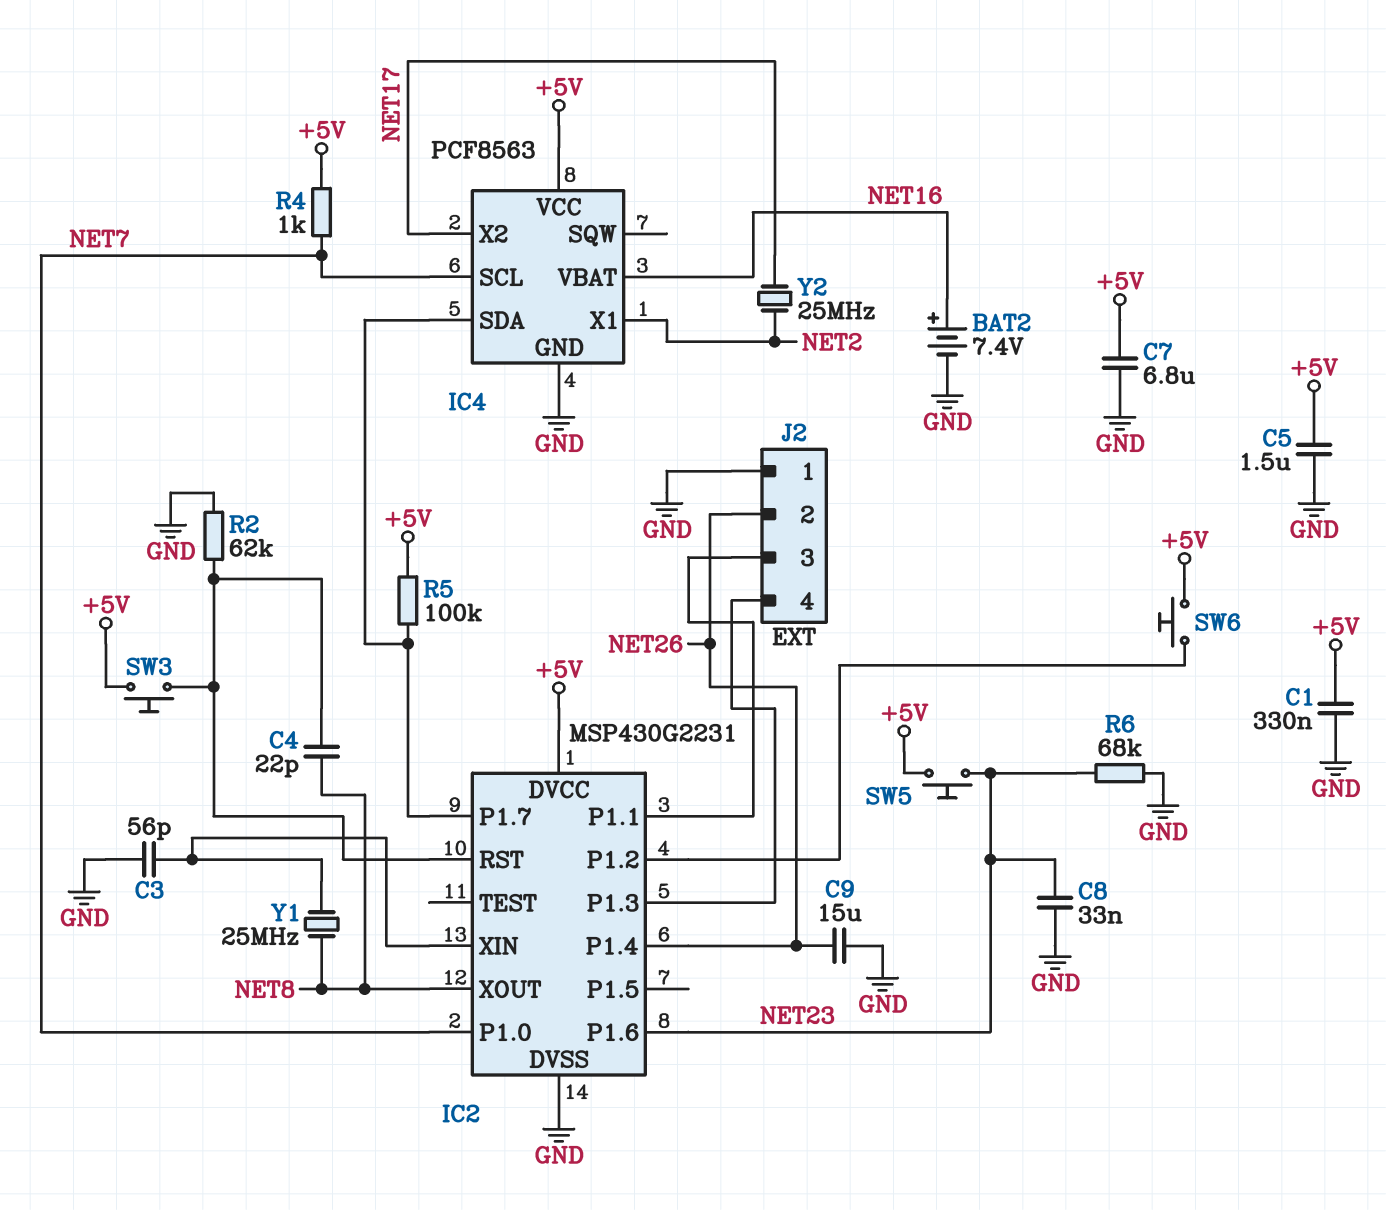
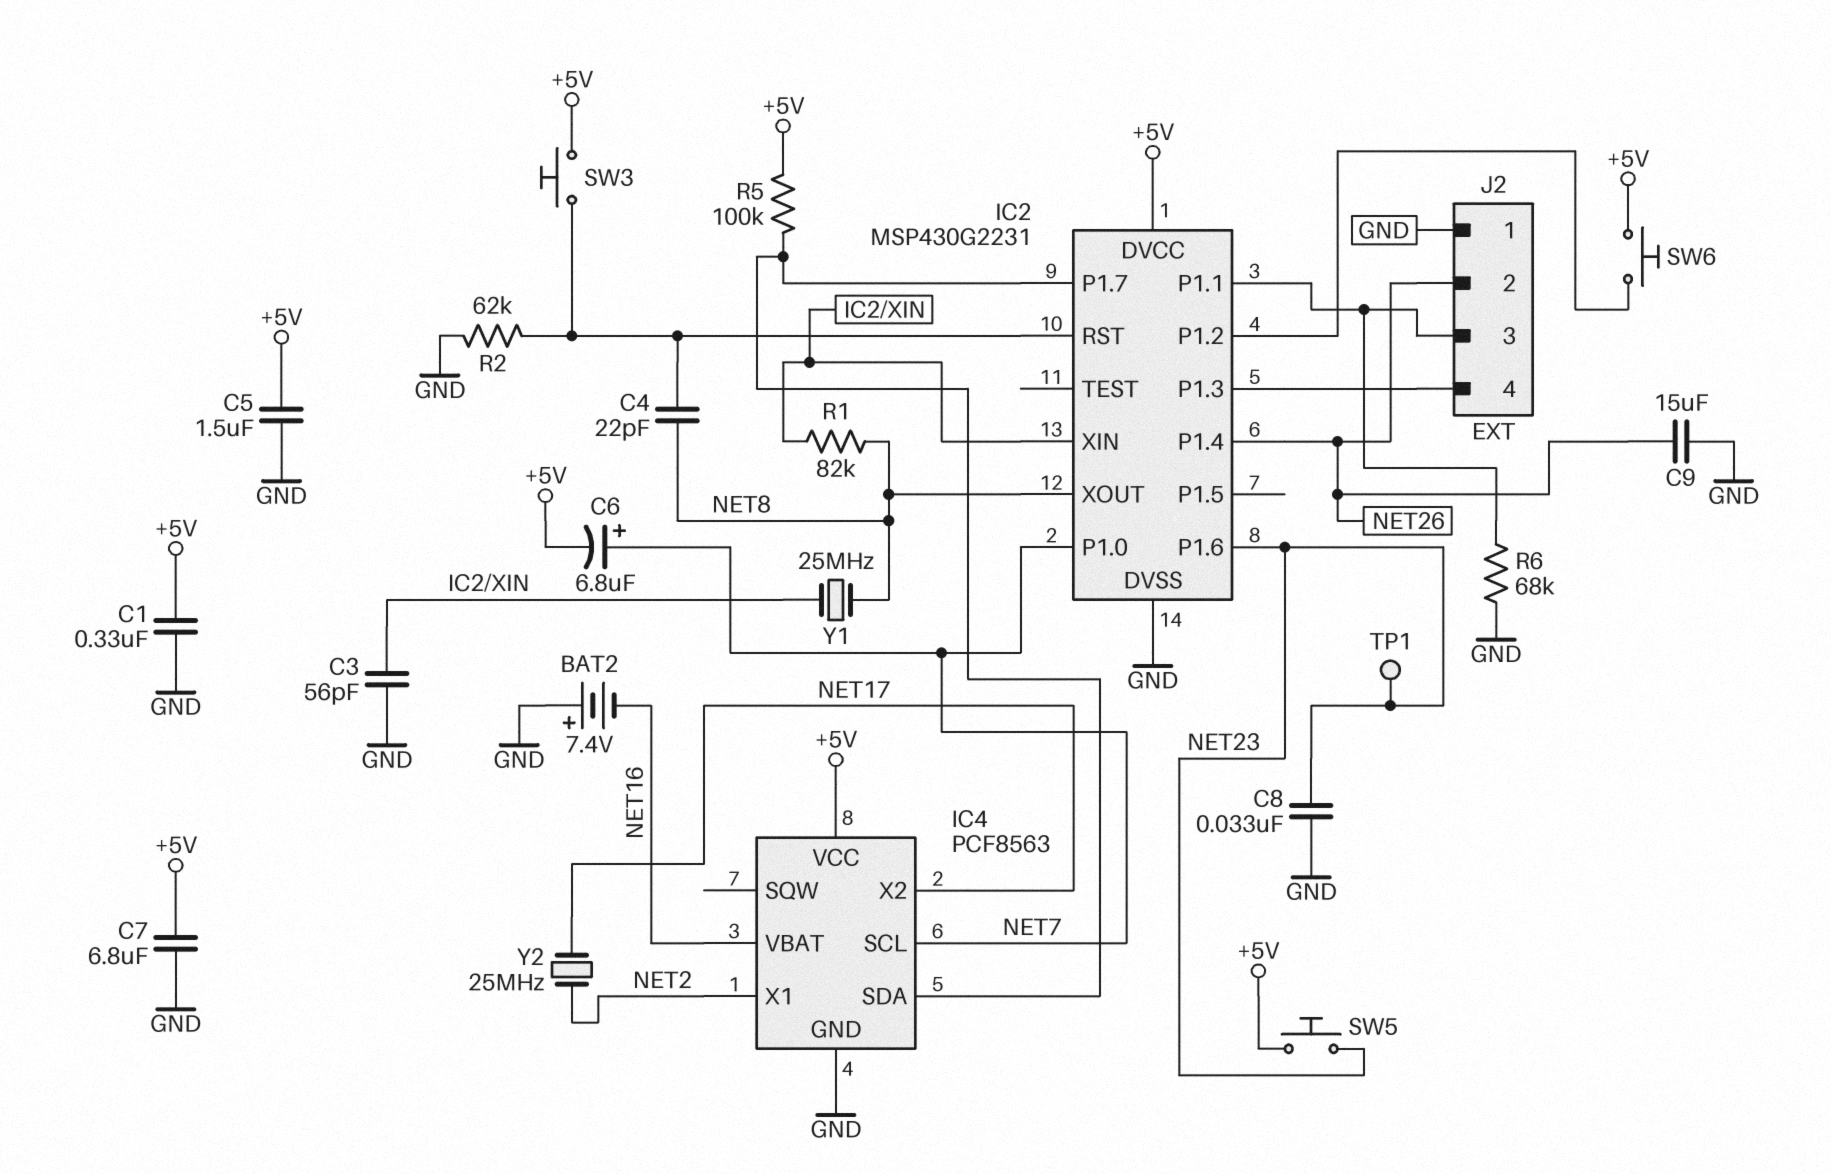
BAT2: 7.4V (plus NET16, minus GND) -> 7.4V (plus GND, minus NET16)
C6: none -> 6.8uF (plus NET7, minus +5V)
R1: none -> 82k (IC2/XIN, NET8)
R4: 1k (+5V, NET7) -> none
R6: 68k (GND, NET23) -> 68k (GND, IC2/P1.1)
TP1: none -> test point (NET23)

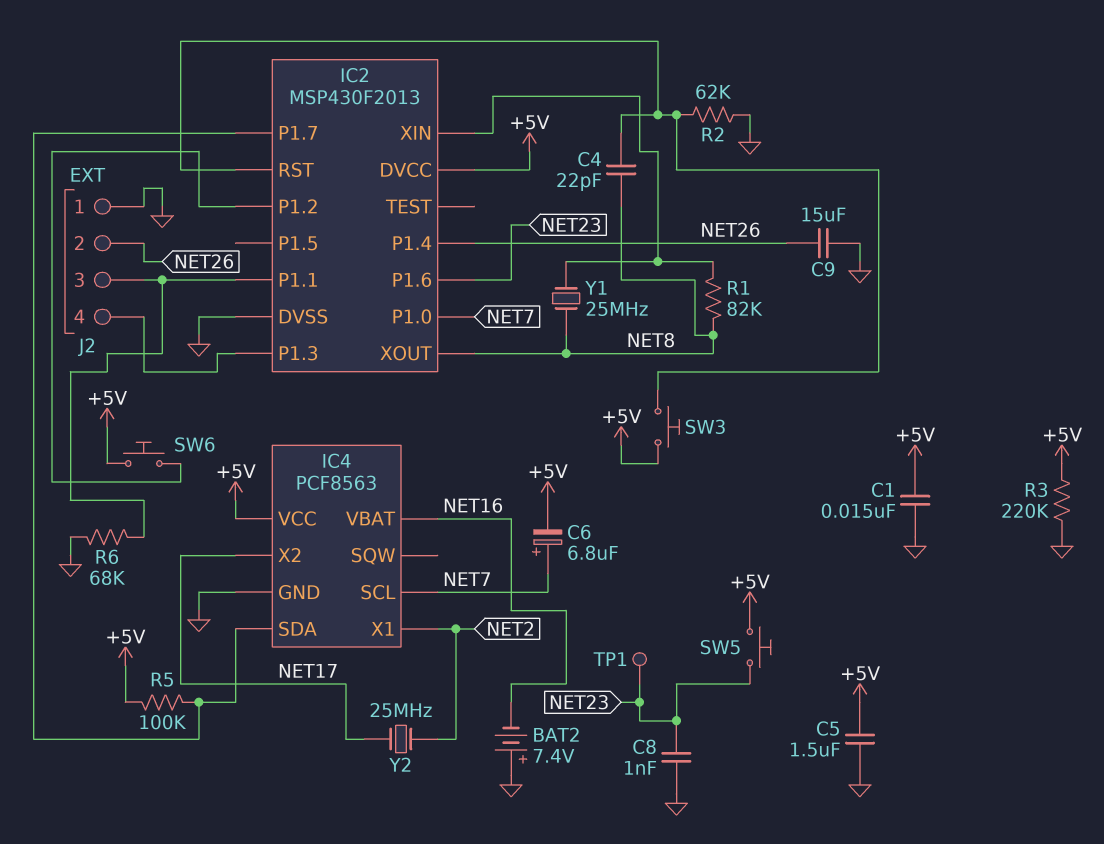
C1: 330nF (+5V, GND) -> 15nF (+5V, GND)
C3: 56pF (GND, IC2/XIN) -> none
C7: 6.8uF (+5V, GND) -> none
C8: 33nF (GND, NET23) -> 1nF (GND, NET23)
IC2: MSP430G2231 -> MSP430F2013
R3: none -> 220k (+5V, GND)

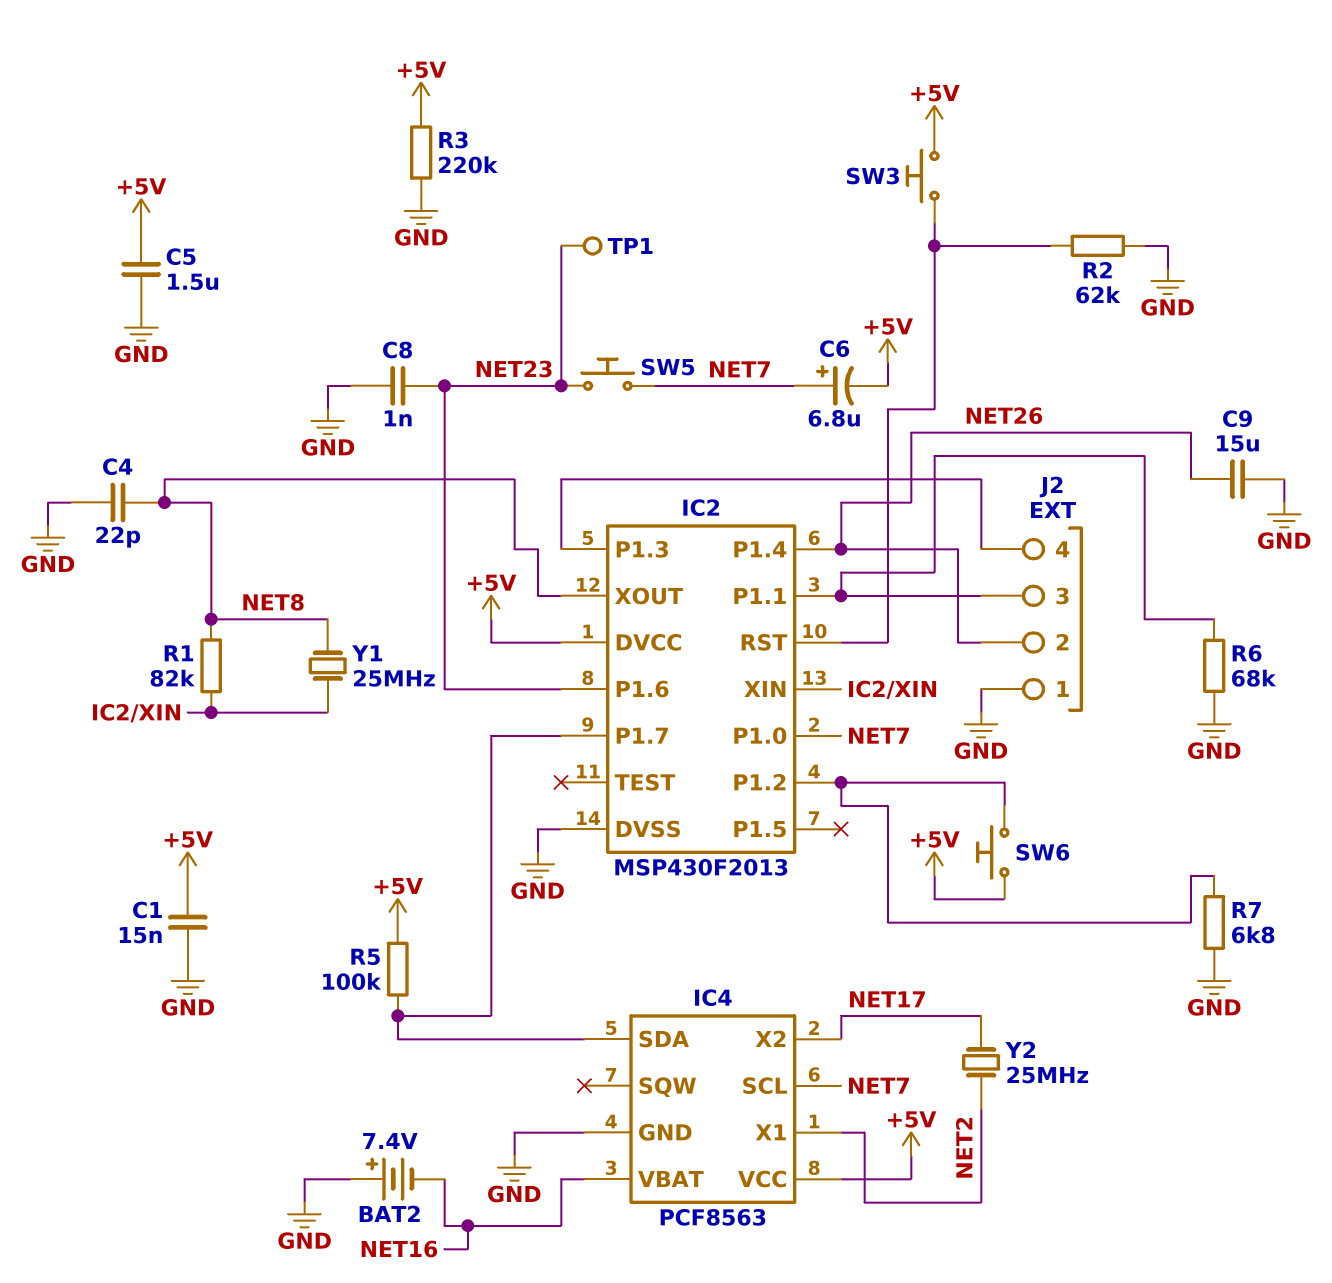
C4: 22pF (IC2/RST, NET8) -> 22pF (GND, NET8)
R7: none -> 6.8k (GND, IC2/P1.2)
SW5: button (+5V, NET23) -> button (NET7, NET23)

